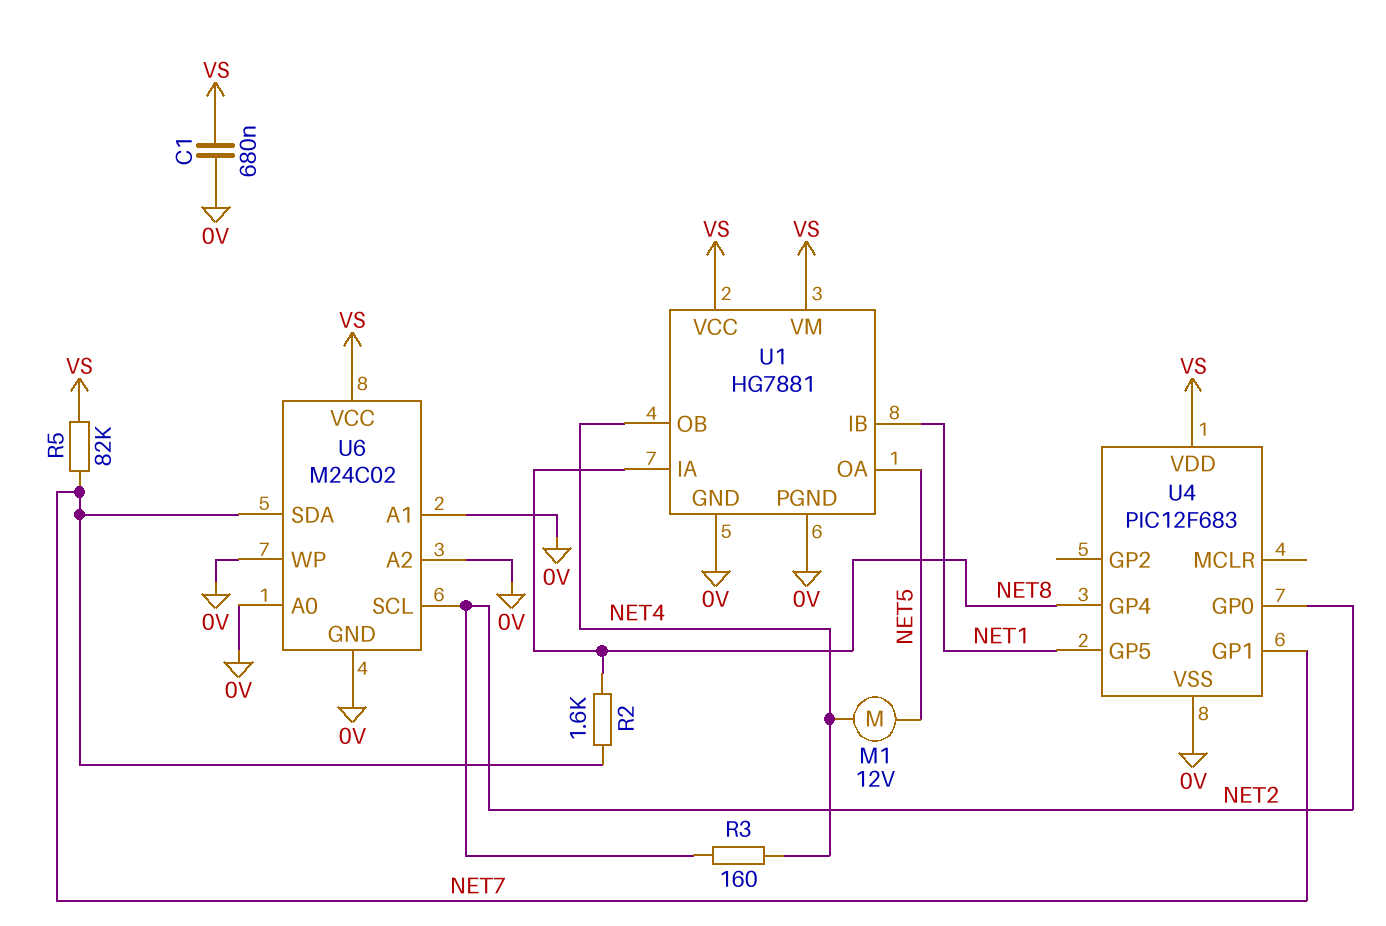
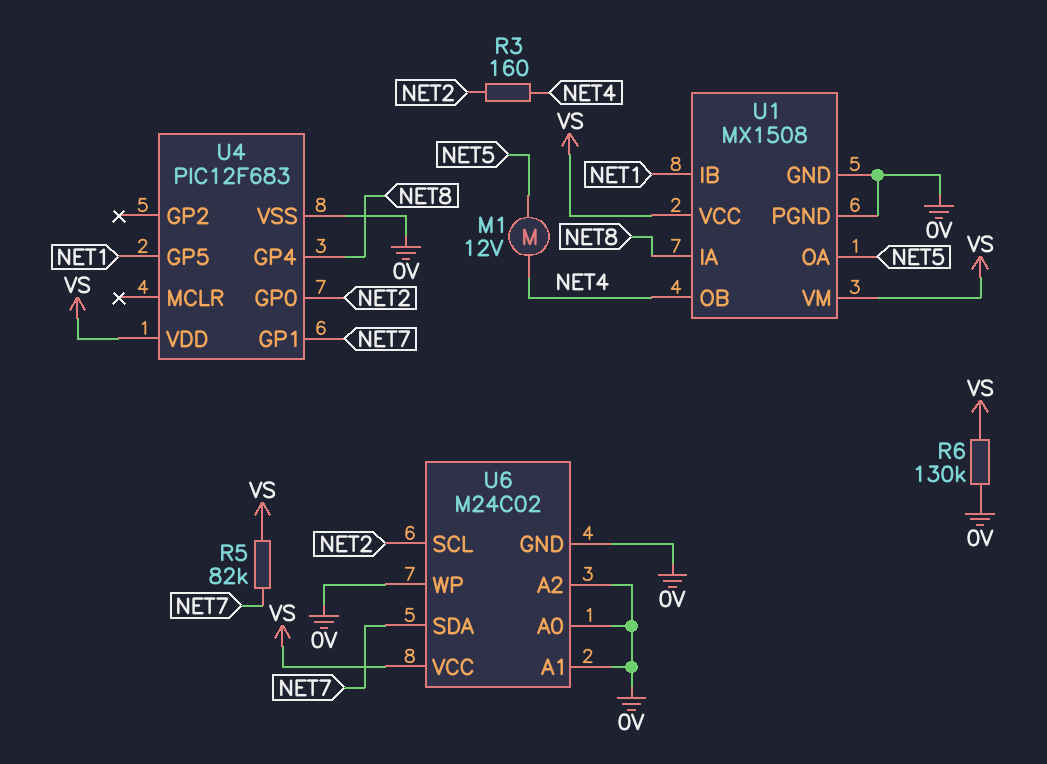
C1: 680nF (0V, VS) -> none
R2: 1.6k (NET7, NET8) -> none
R6: none -> 130k (0V, VS)
U1: HG7881 -> MX1508

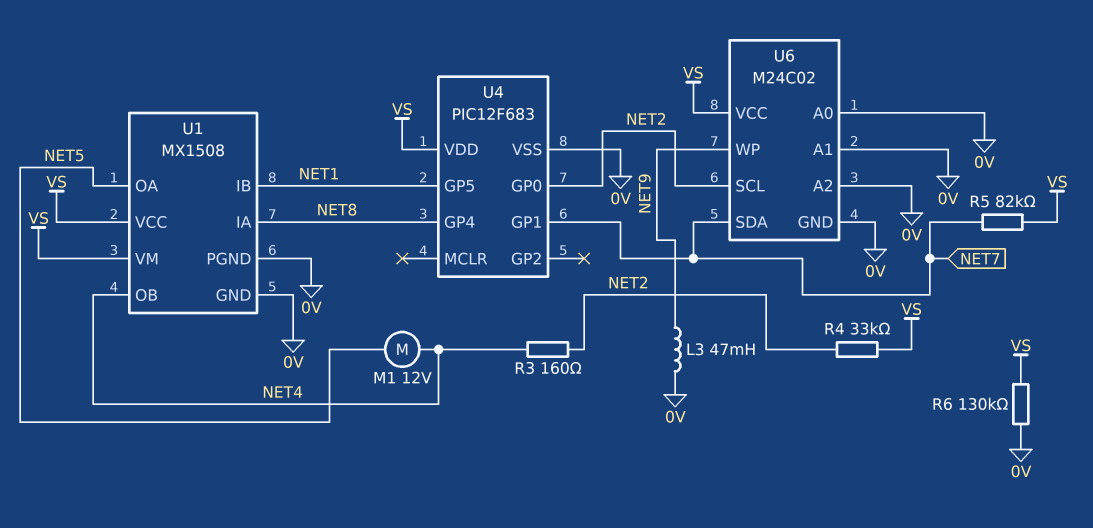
L3: none -> 47mH (0V, NET9)
R4: none -> 33k (NET2, VS)
U6 pin WP: 0V -> NET9

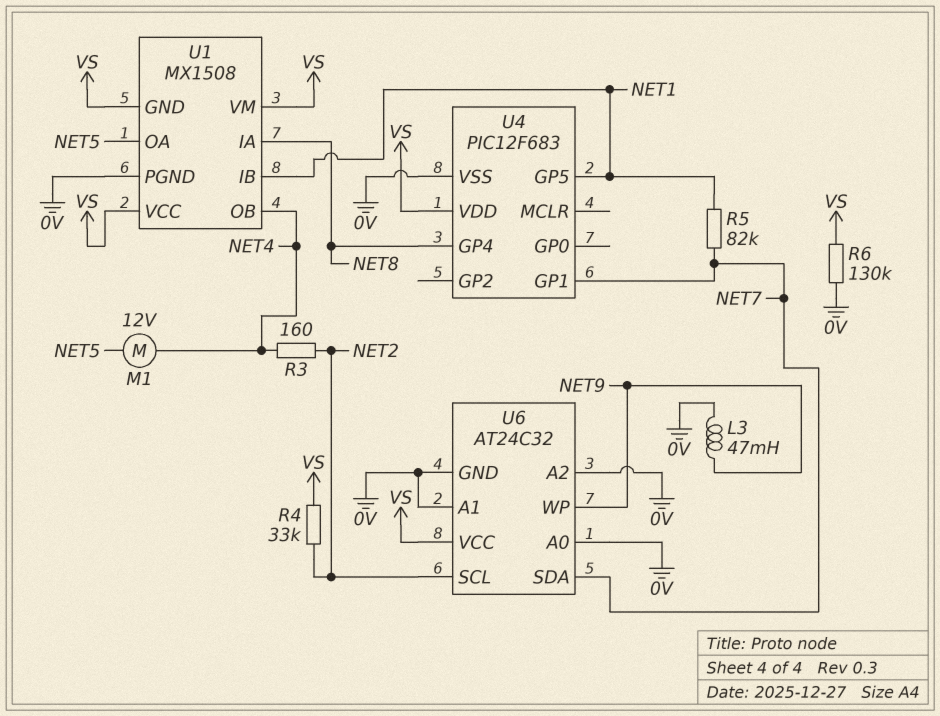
R5: 82k (NET7, VS) -> 82k (NET1, NET7)
U1 pin GND: 0V -> VS
U4 pin GP0: NET2 -> none
U6: M24C02 -> AT24C32

